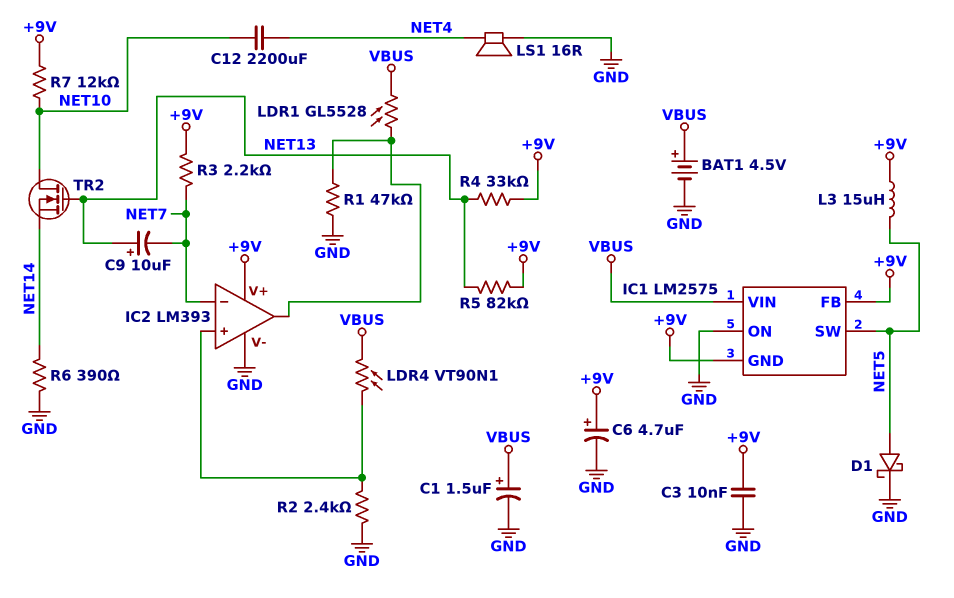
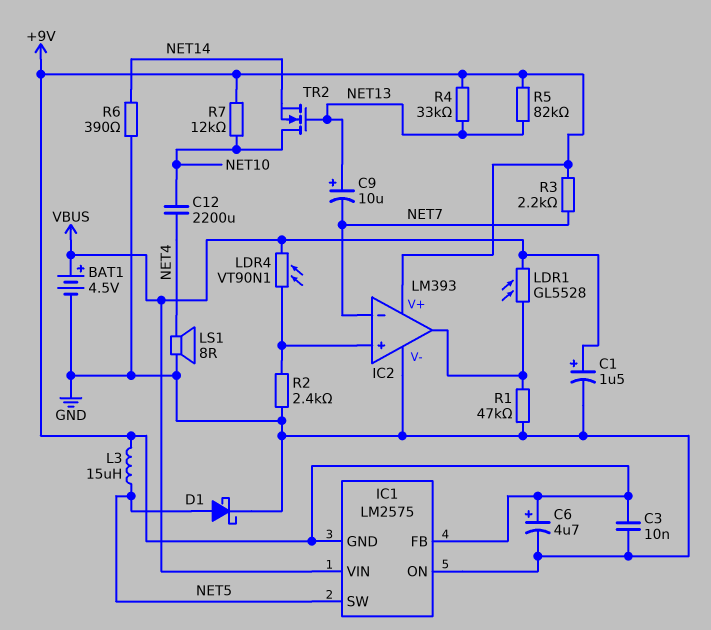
LS1: speaker 16R (GND, NET4) -> speaker 8R (GND, NET4)

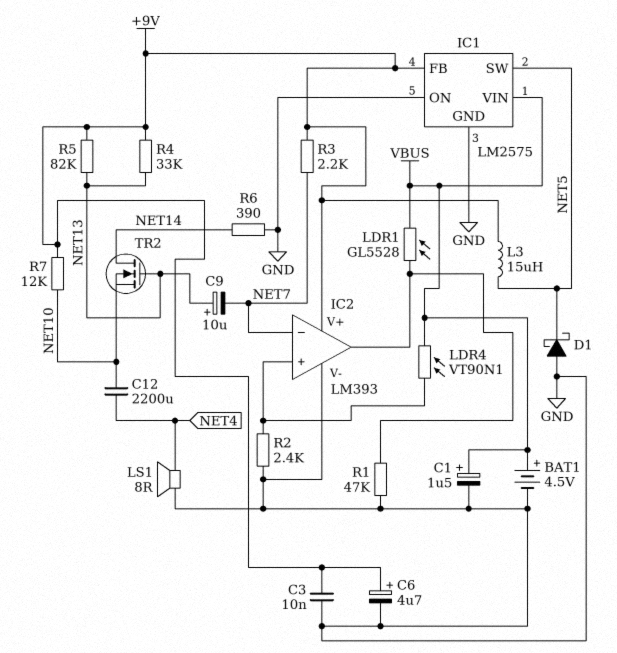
D1: schottky (A NET5, K GND) -> schottky (A GND, K NET5)
IC1 pin GND: +9V -> GND
TR2: NMOS (G NET13, D NET10, S NET14) -> NMOS (G NET13, D NET14, S NET10)

